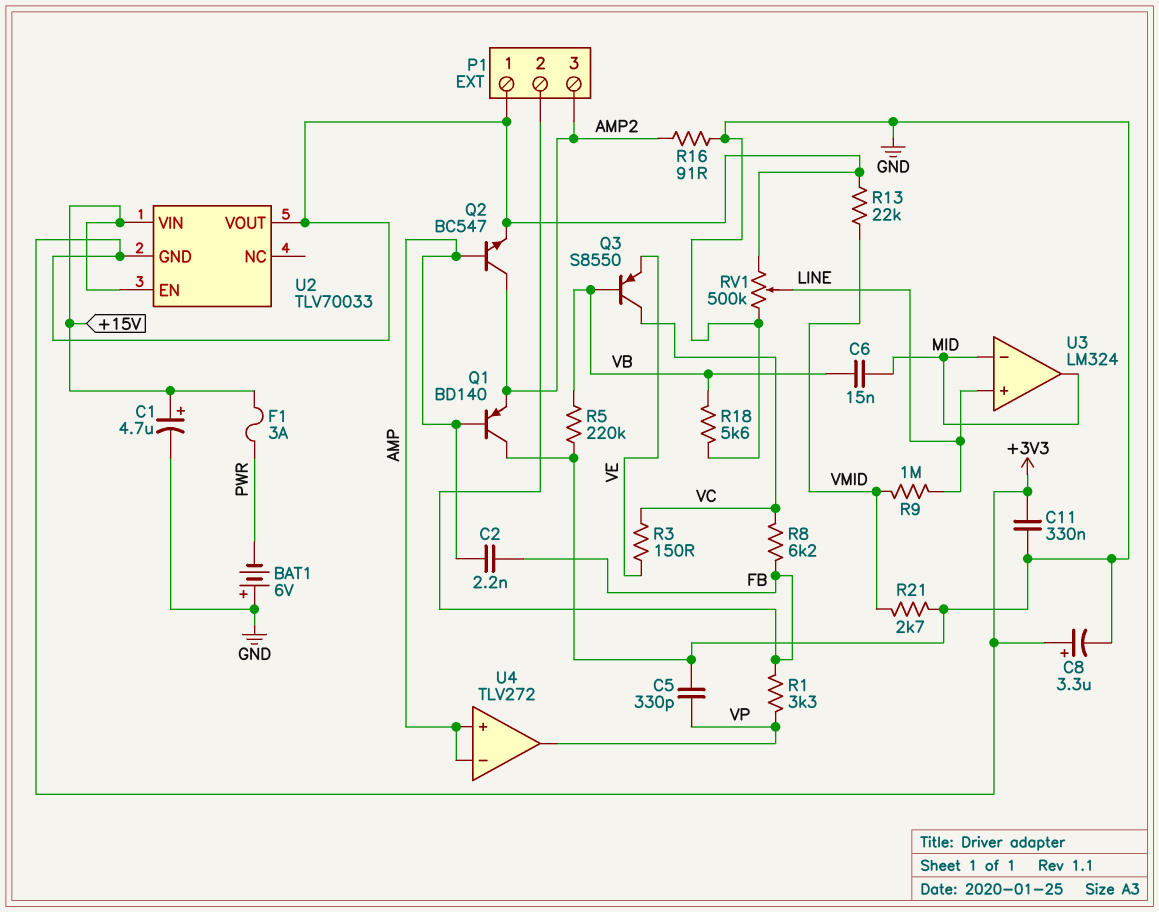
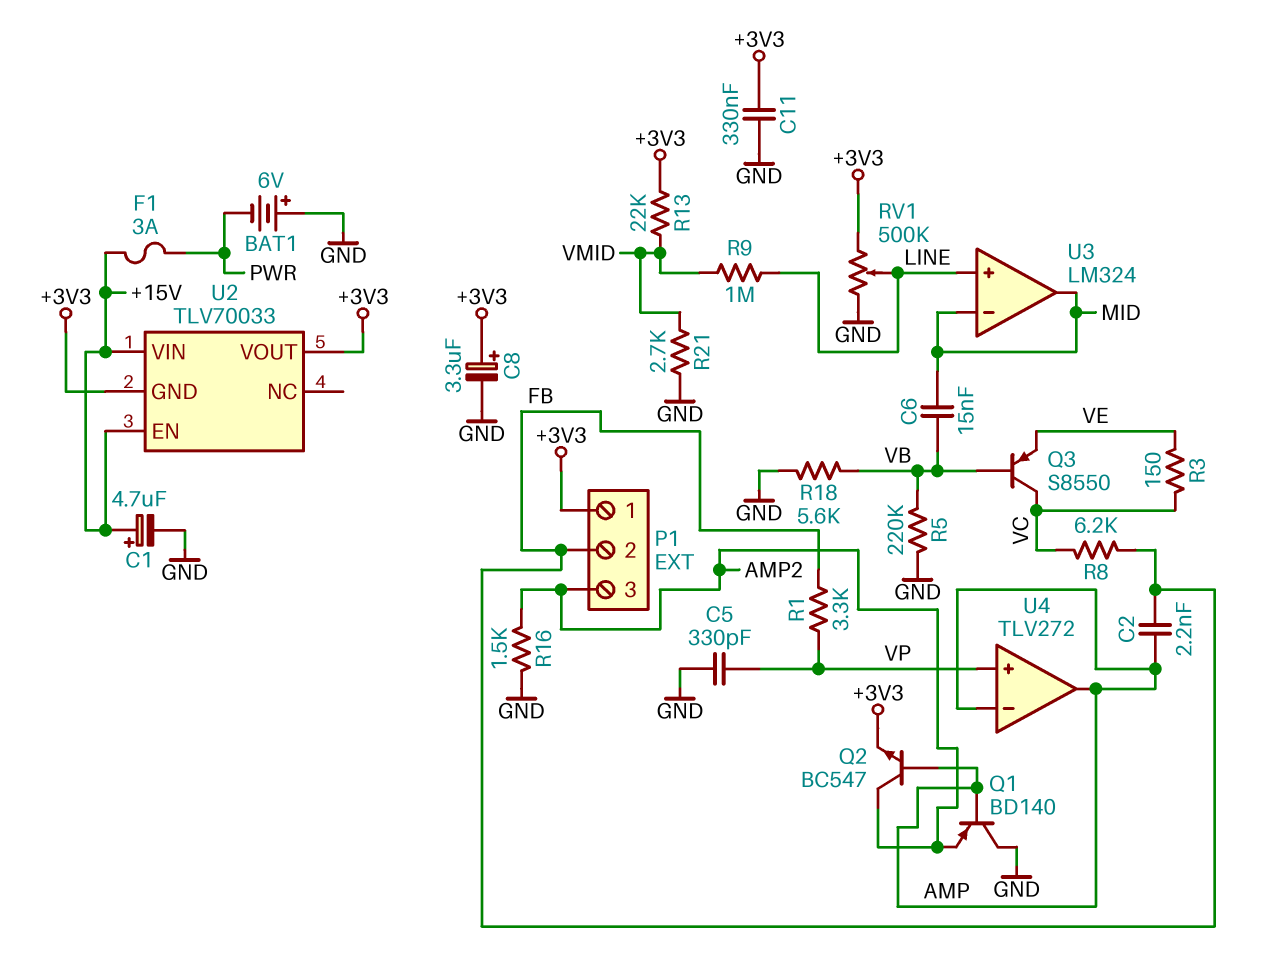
R16: 91 (AMP2, GND) -> 1.5k (AMP2, GND)
U4 pin in+: AMP -> VP
U4 pin out: VP -> AMP

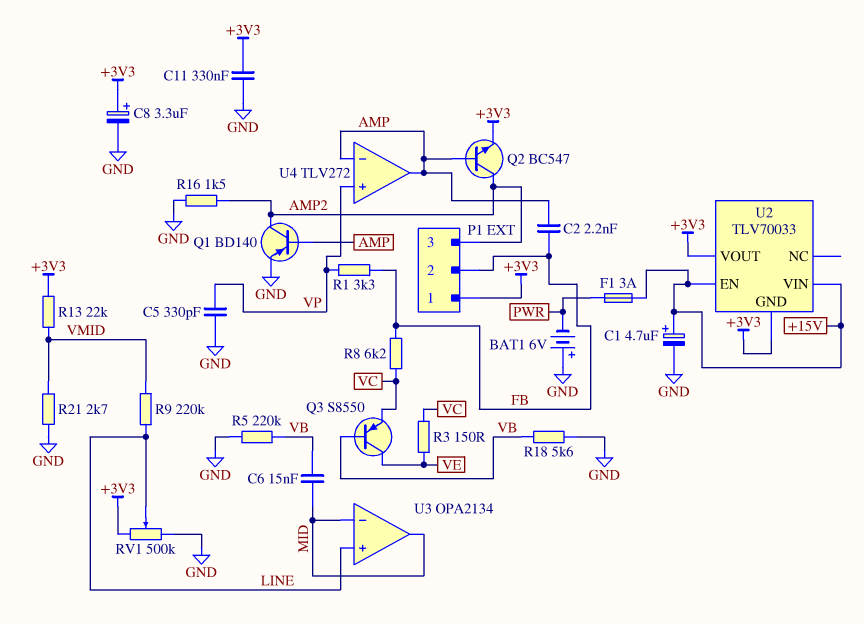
Q1: PNP BD140 (B AMP, C GND, E AMP2) -> PNP BD140 (B AMP, C AMP2, E GND)
Q3: PNP S8550 (B VB, C VC, E VE) -> PNP S8550 (B VB, C VE, E VC)
R9: 1M (LINE, VMID) -> 220k (LINE, VMID)
U3: LM324 -> OPA2134

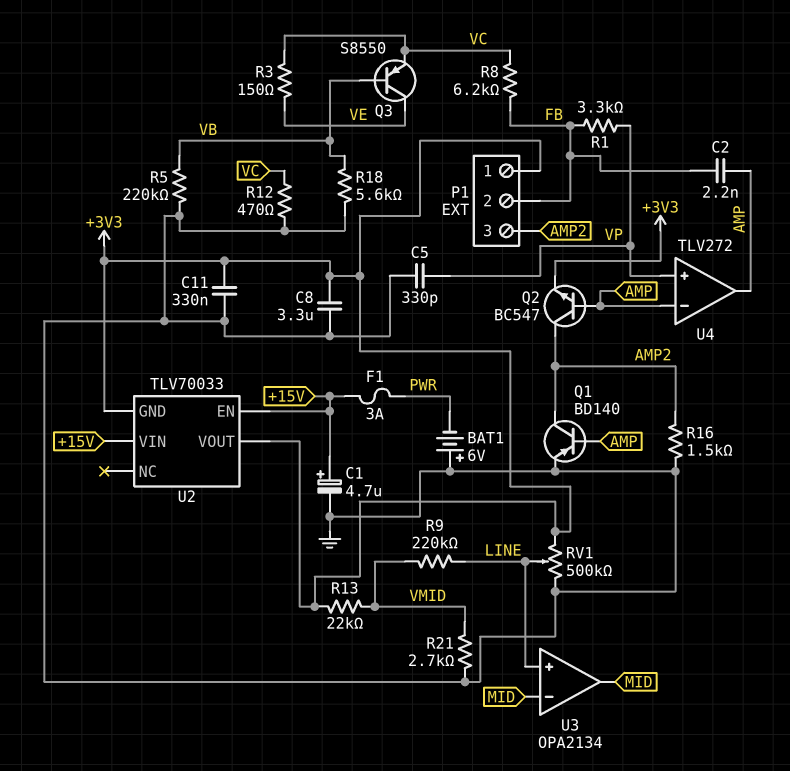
C6: 15nF (MID, VB) -> none
C8: 3.3uF (plus +3V3, minus GND) -> 3.3uF (+3V3, GND)
R12: none -> 470 (GND, VC)

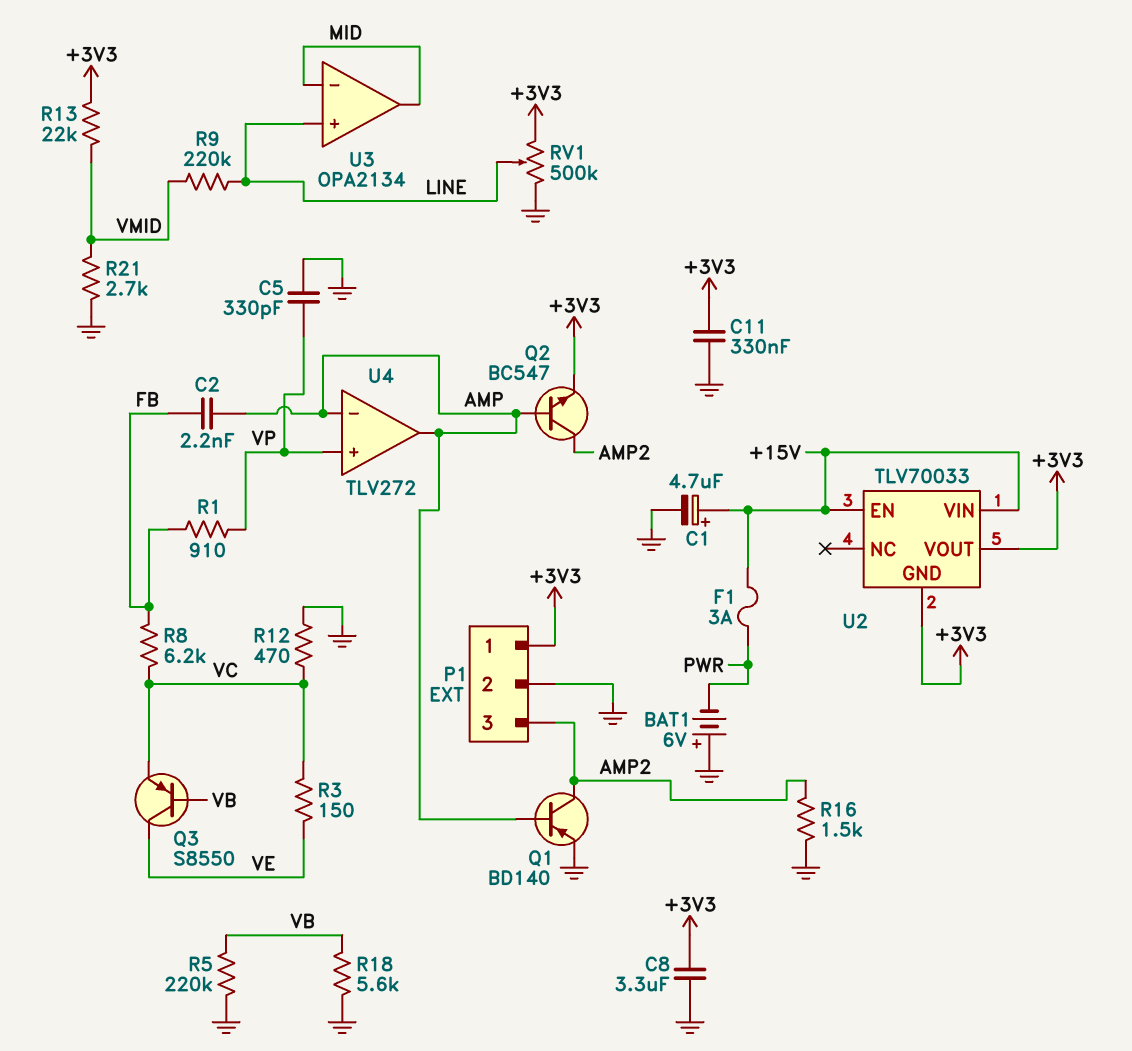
P1 pin 2: FB -> GND
R1: 3.3k (FB, VP) -> 910 (FB, VP)

